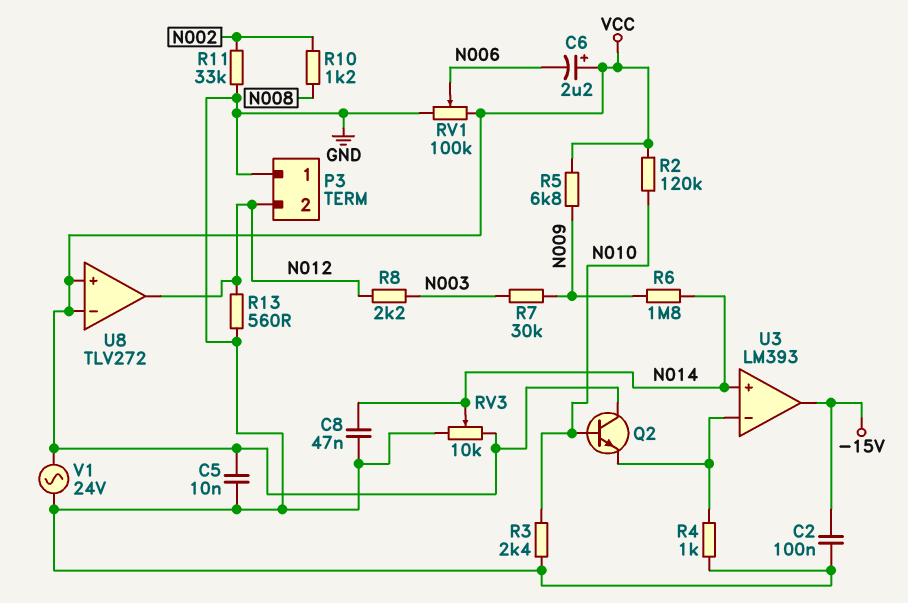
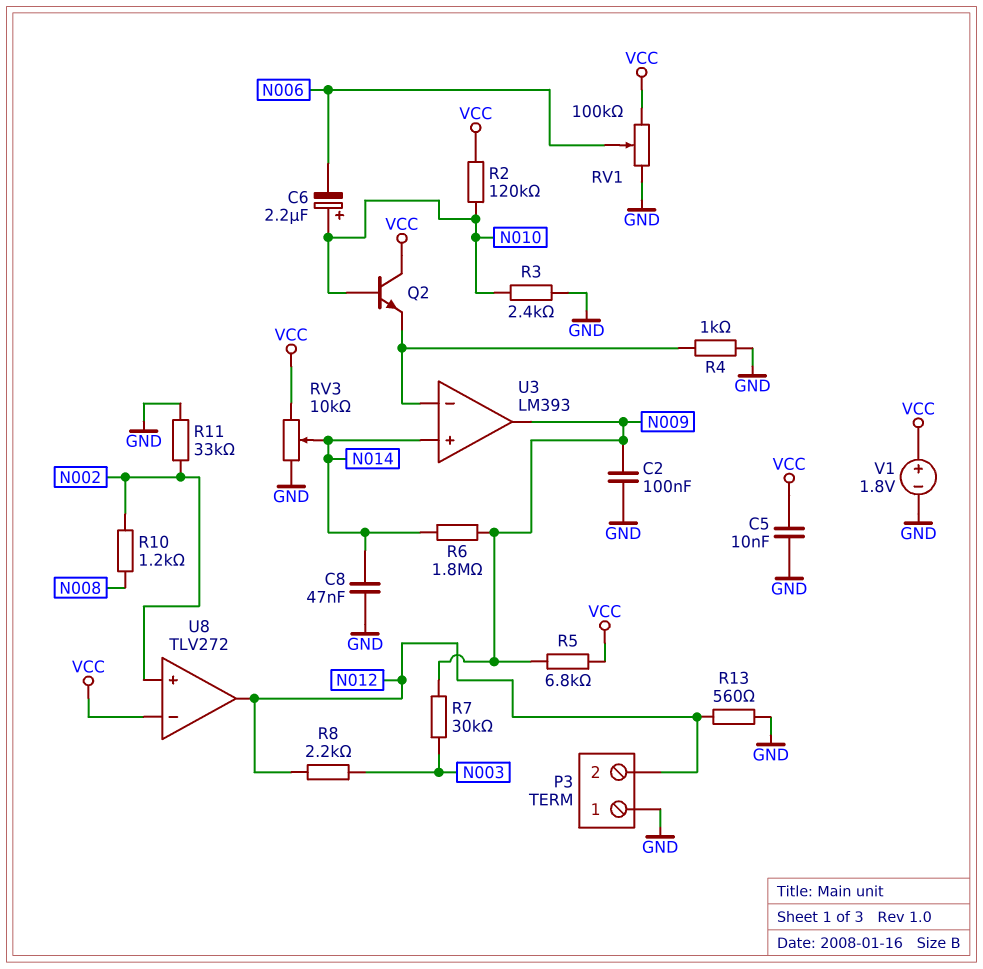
C2: 100nF (-15V, GND) -> 100nF (GND, N009)
C6: 2.2uF (plus VCC, minus N006) -> 2.2uF (plus N010, minus N006)
U3 pin out: -15V -> N009
U8 pin in+: VCC -> N002
V1: AC 24V (GND, VCC) -> 1.8V (plus VCC, minus GND)

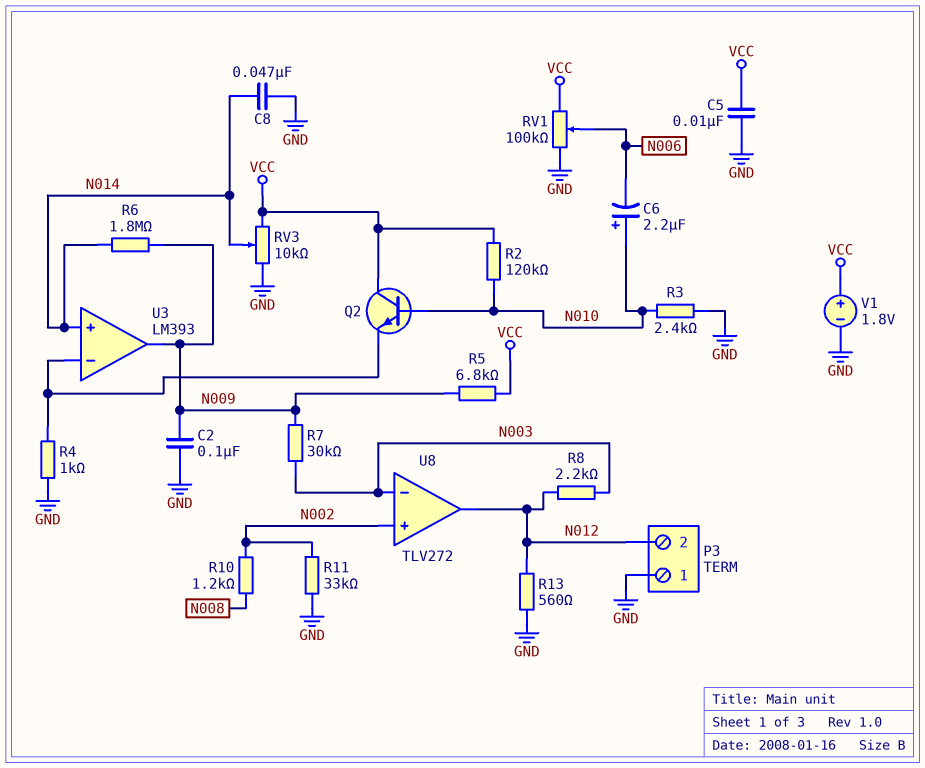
U8 pin in-: VCC -> N003

